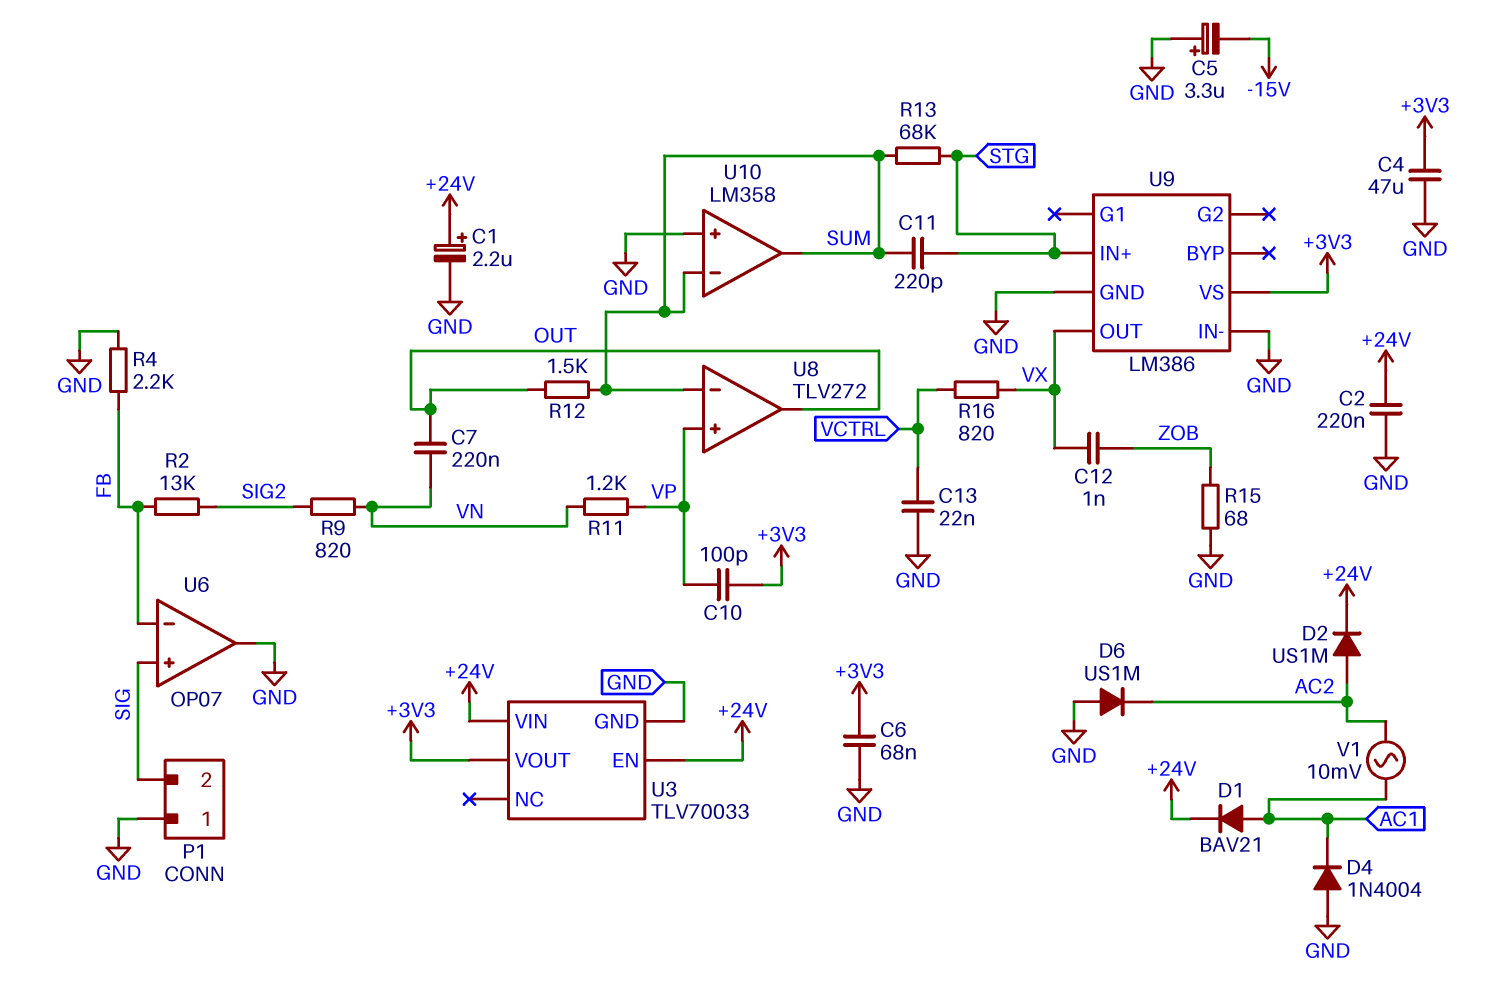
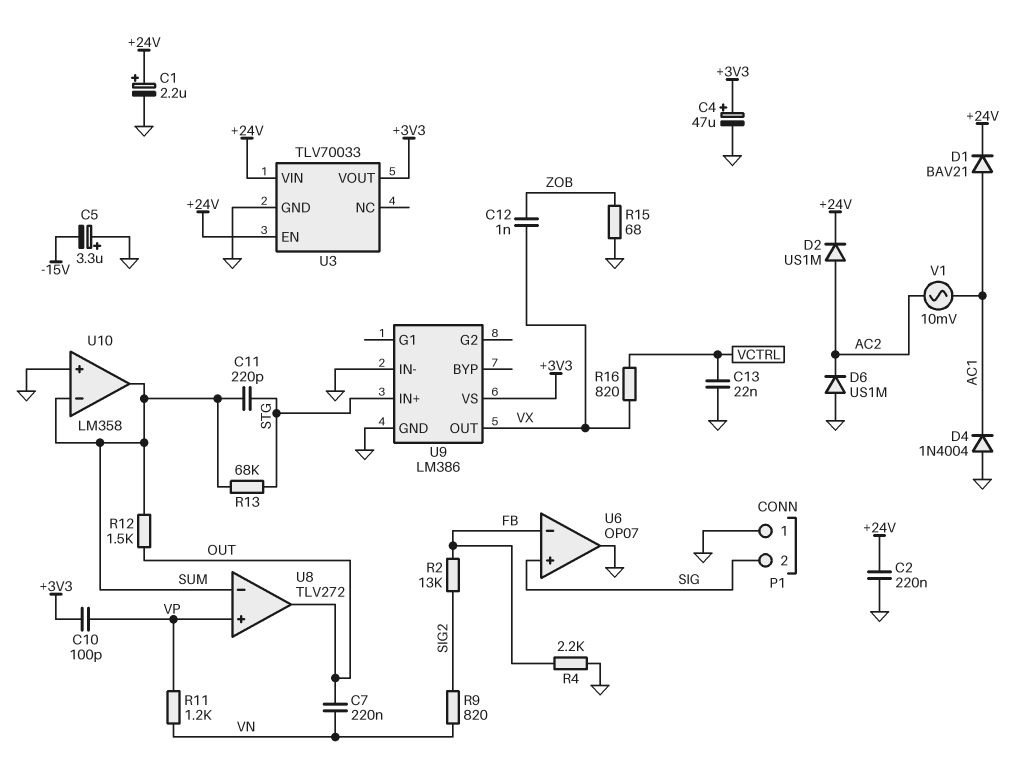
C4: 47uF (+3V3, GND) -> 47uF (plus +3V3, minus GND)
C6: 68nF (+3V3, GND) -> none

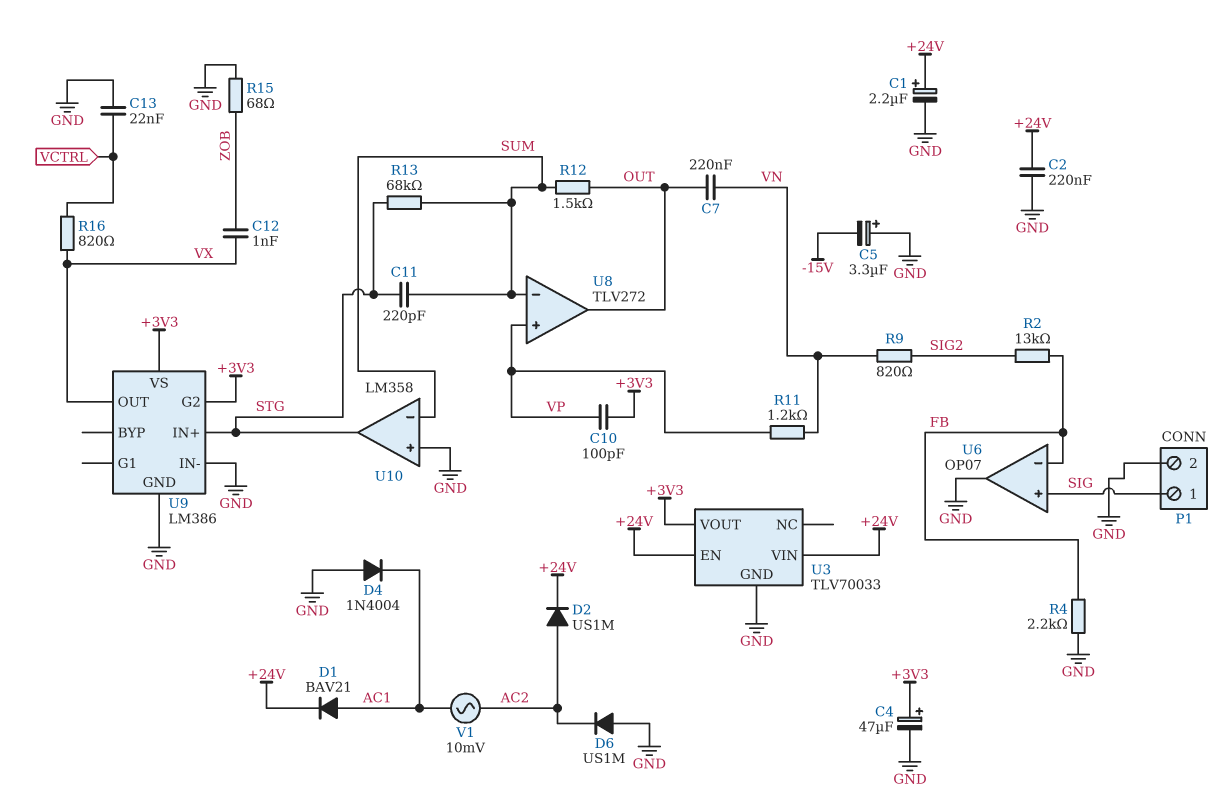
P1 pin 1: GND -> SIG
P1 pin 2: SIG -> GND
U9 pin G2: none -> +3V3
U10 pin out: SUM -> STG

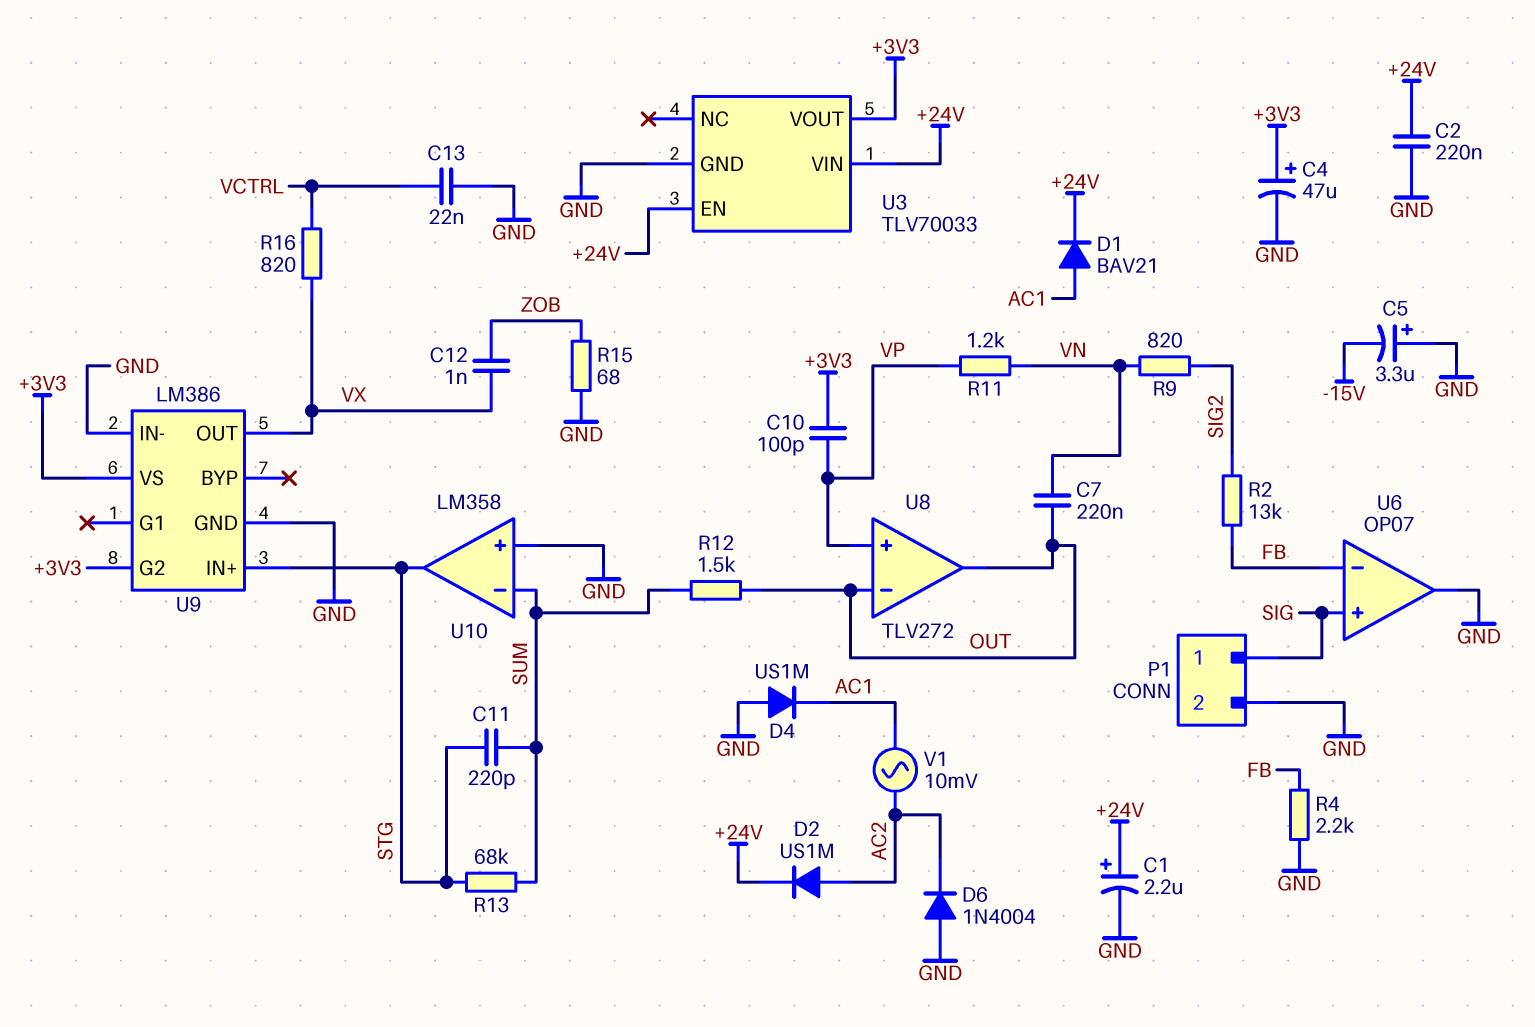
D4: diode 1N4004 (A GND, K AC1) -> diode US1M (A GND, K AC1)
D6: diode US1M (A GND, K AC2) -> diode 1N4004 (A GND, K AC2)
U8 pin in-: SUM -> OUT

